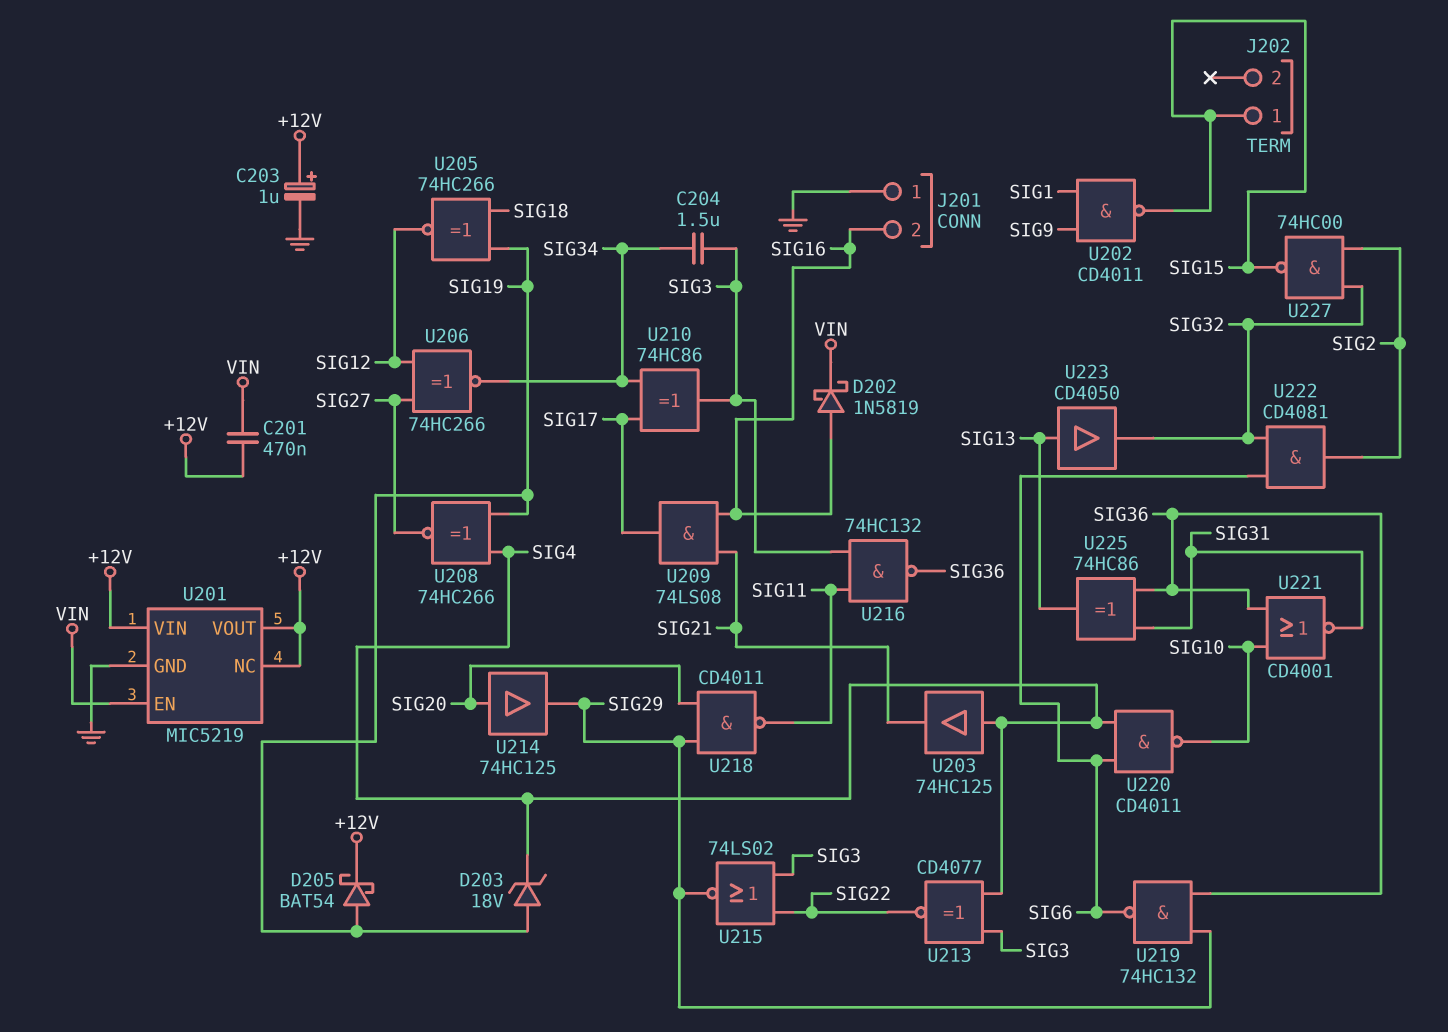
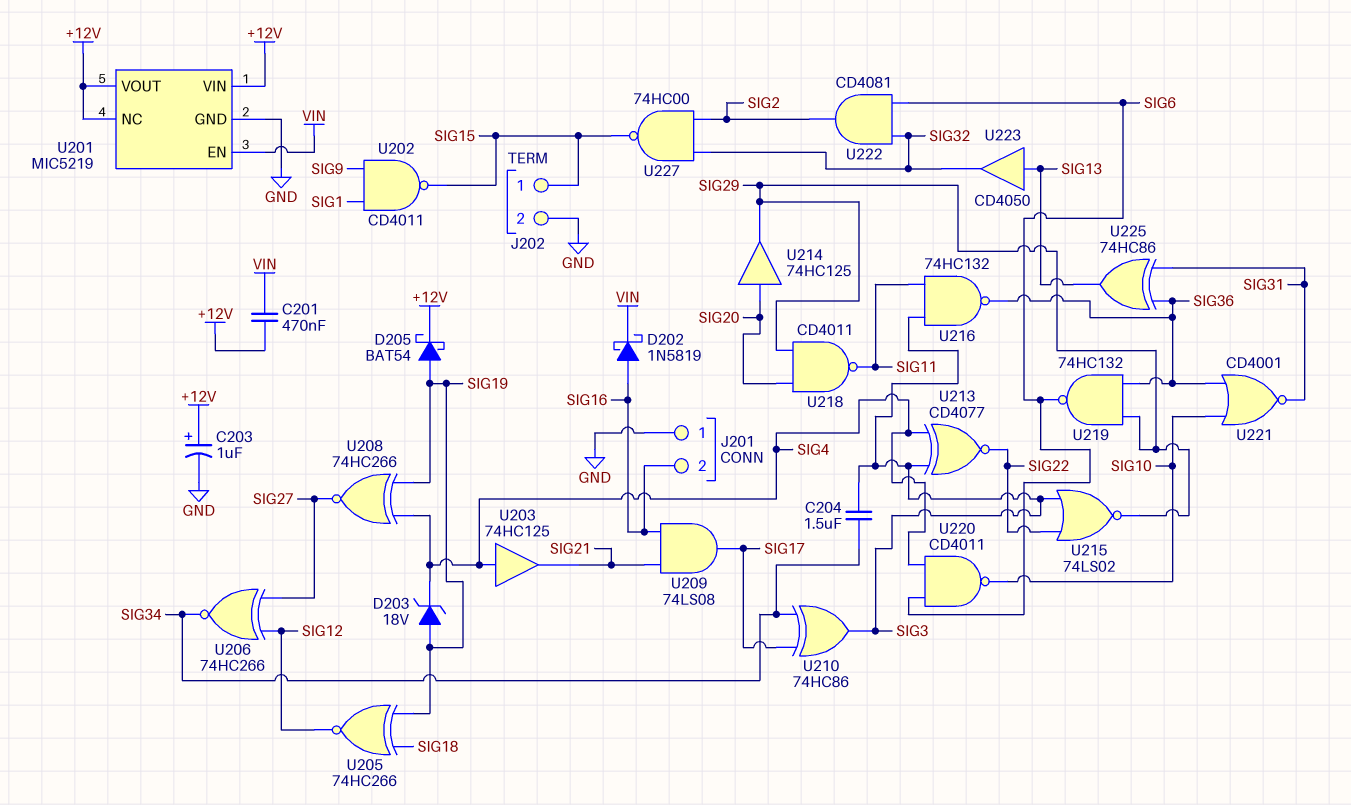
J202 pin 2: none -> GND

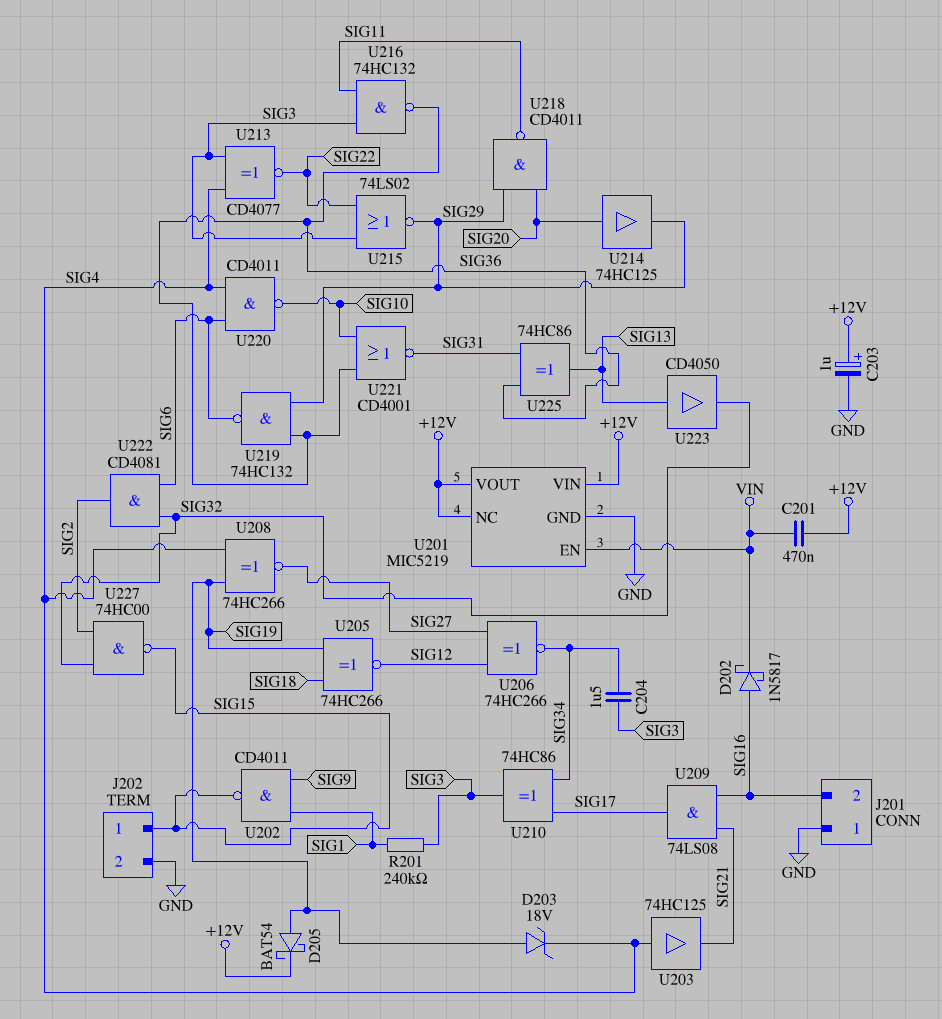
D202: schottky 1N5819 (A SIG16, K VIN) -> schottky 1N5817 (A SIG16, K VIN)
R201: none -> 240k (SIG1, SIG3)

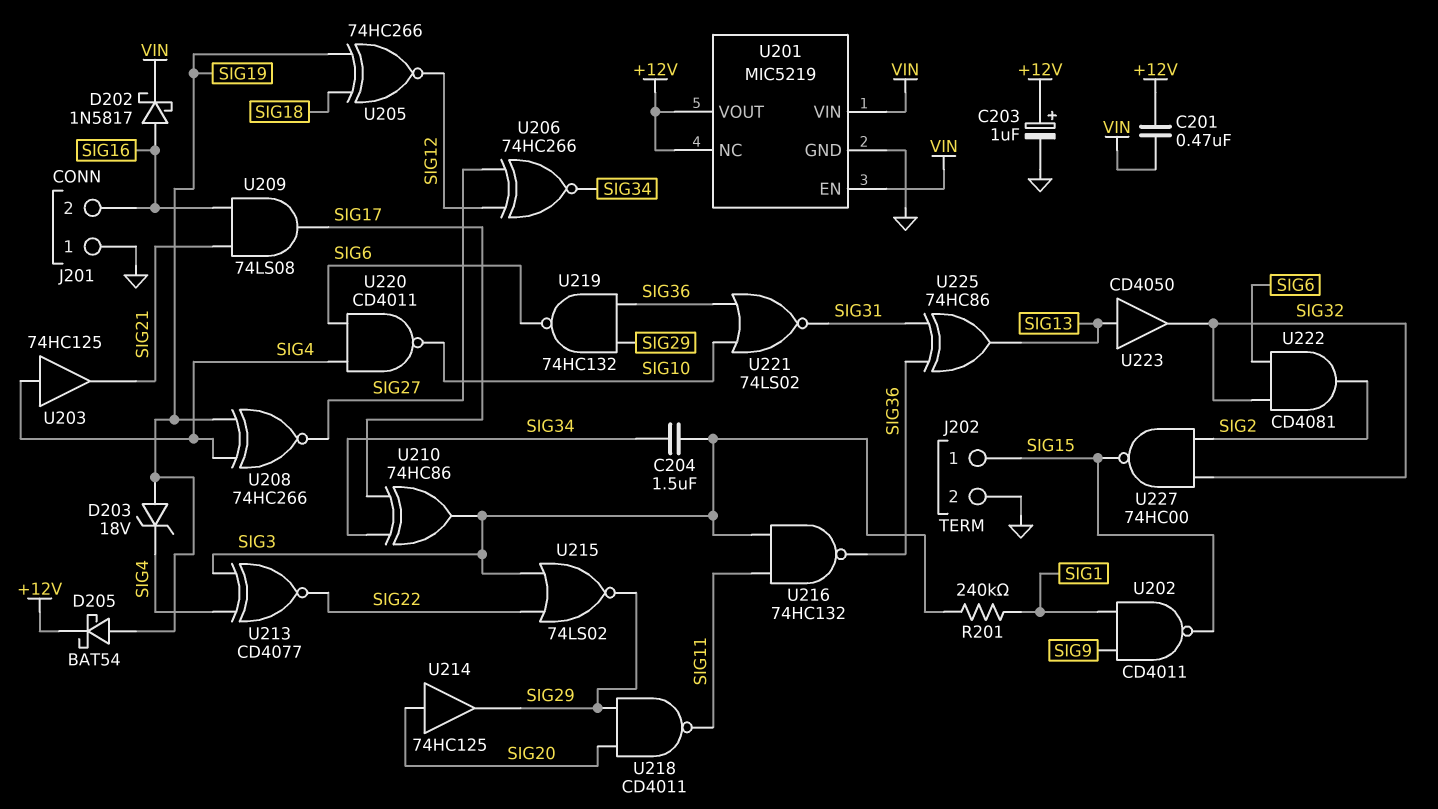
U201 pin VIN: +12V -> VIN
U221: NOR CD4001 (in SIG10, in SIG36, out SIG31) -> NOR 74LS02 (in SIG10, in SIG36, out SIG31)

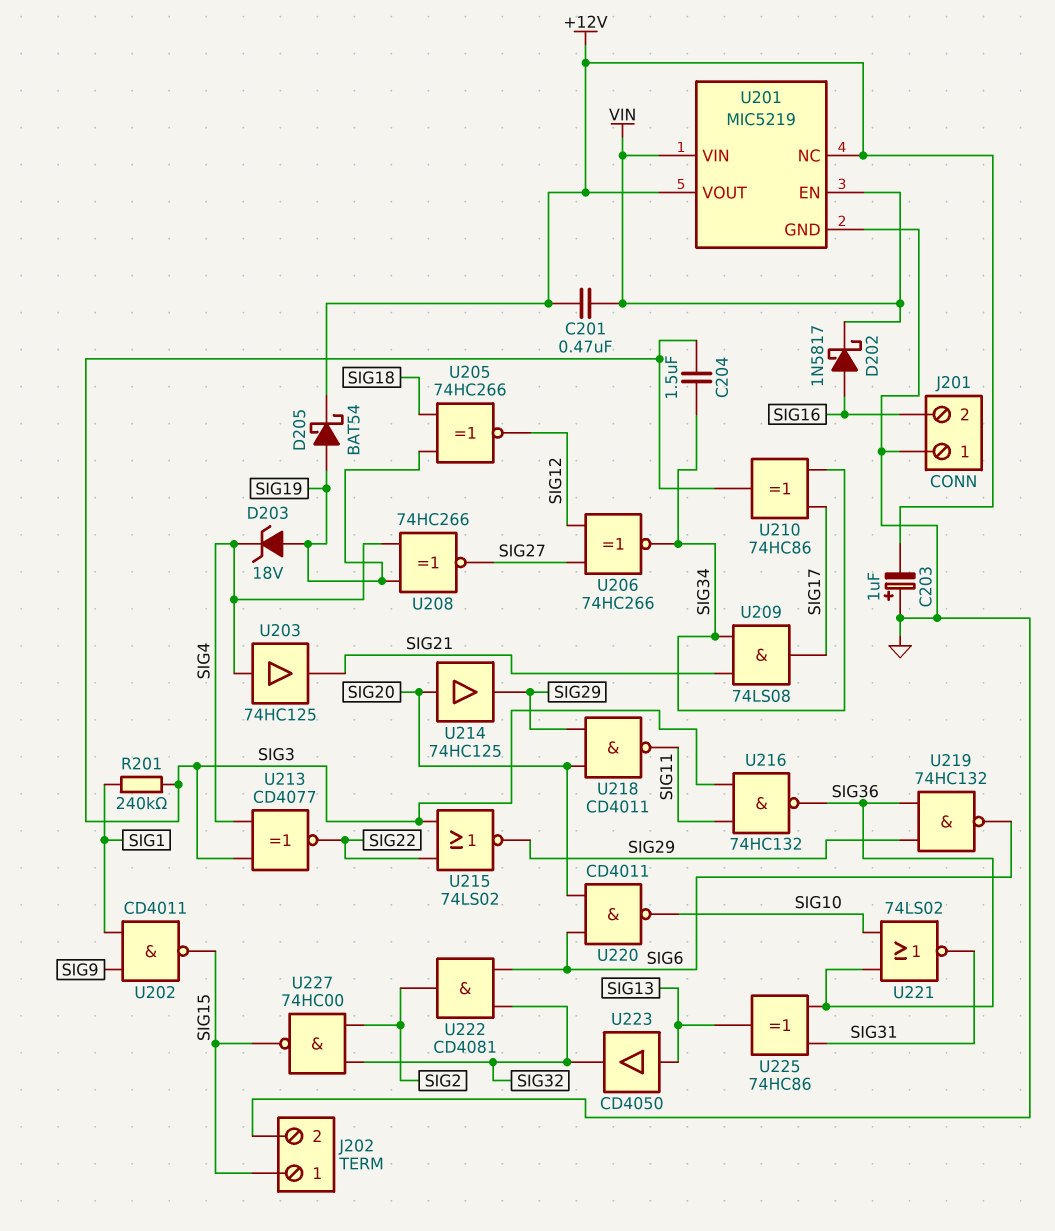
C203: 1uF (plus +12V, minus GND) -> 1uF (plus GND, minus +12V)
U209: AND 74LS08 (in SIG16, in SIG21, out SIG17) -> AND 74LS08 (in SIG21, in SIG34, out SIG17)
U220: NAND CD4011 (in SIG4, in SIG6, out SIG10) -> NAND CD4011 (in SIG6, in SIG20, out SIG10)

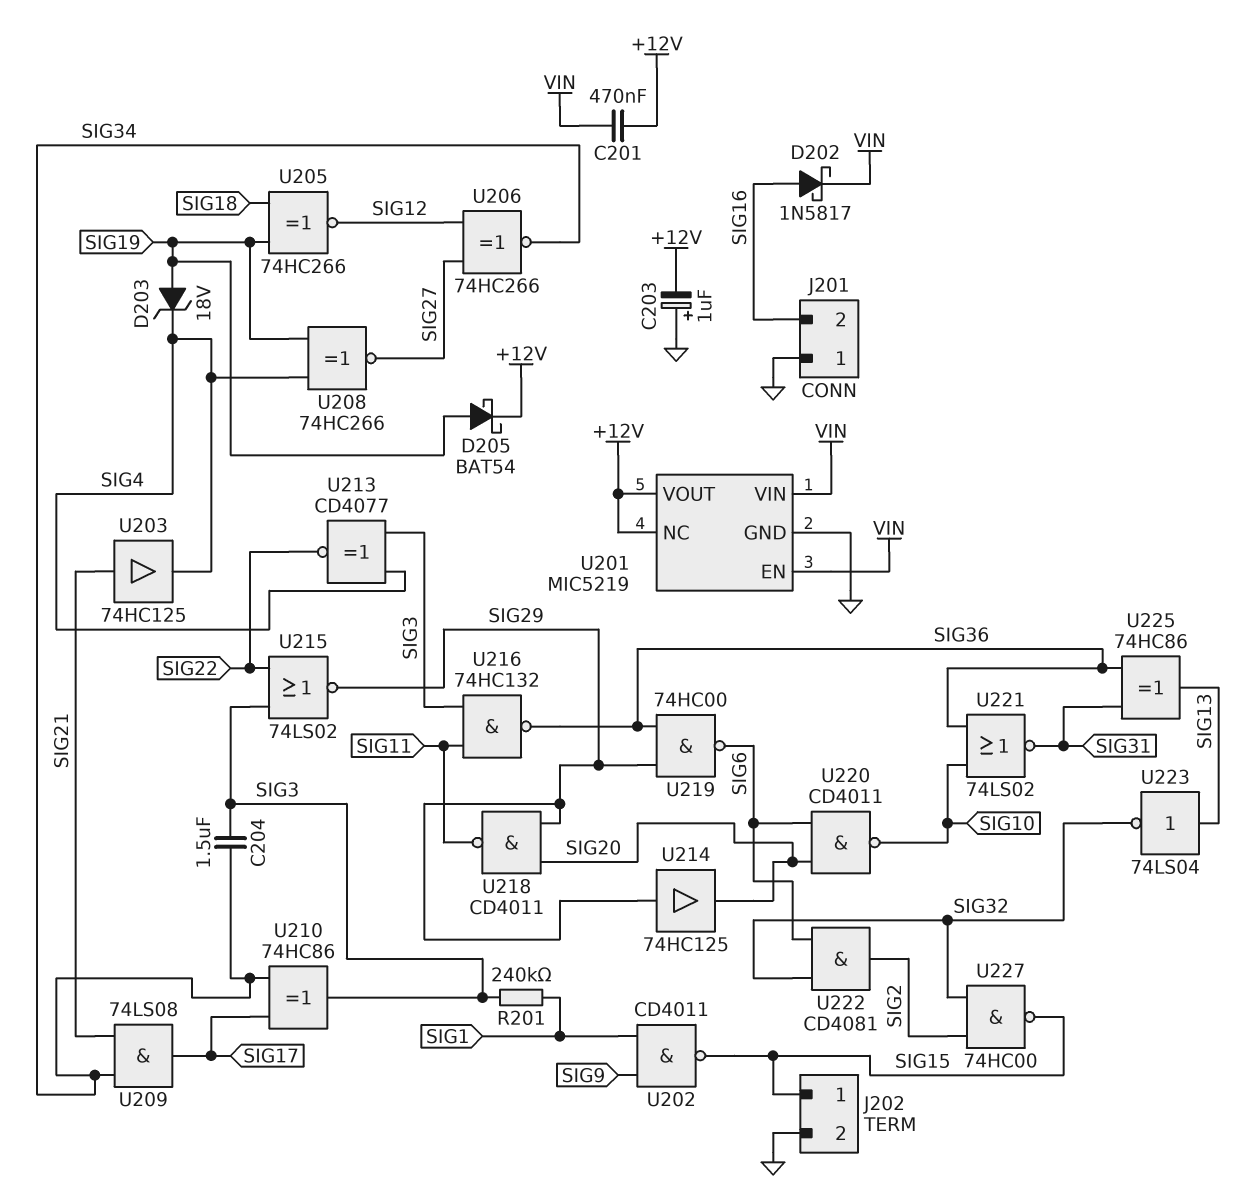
U203: buffer 74HC125 (in SIG4, out SIG21) -> buffer 74HC125 (in SIG21, out SIG4)
U214: buffer 74HC125 (in SIG20, out SIG29) -> buffer 74HC125 (in SIG29, out SIG20)
U219: NAND 74HC132 (in SIG29, in SIG36, out SIG6) -> NAND 74HC00 (in SIG29, in SIG36, out SIG6)
U223: buffer CD4050 (in SIG13, out SIG32) -> NOT 74LS04 (in SIG13, out SIG32)

